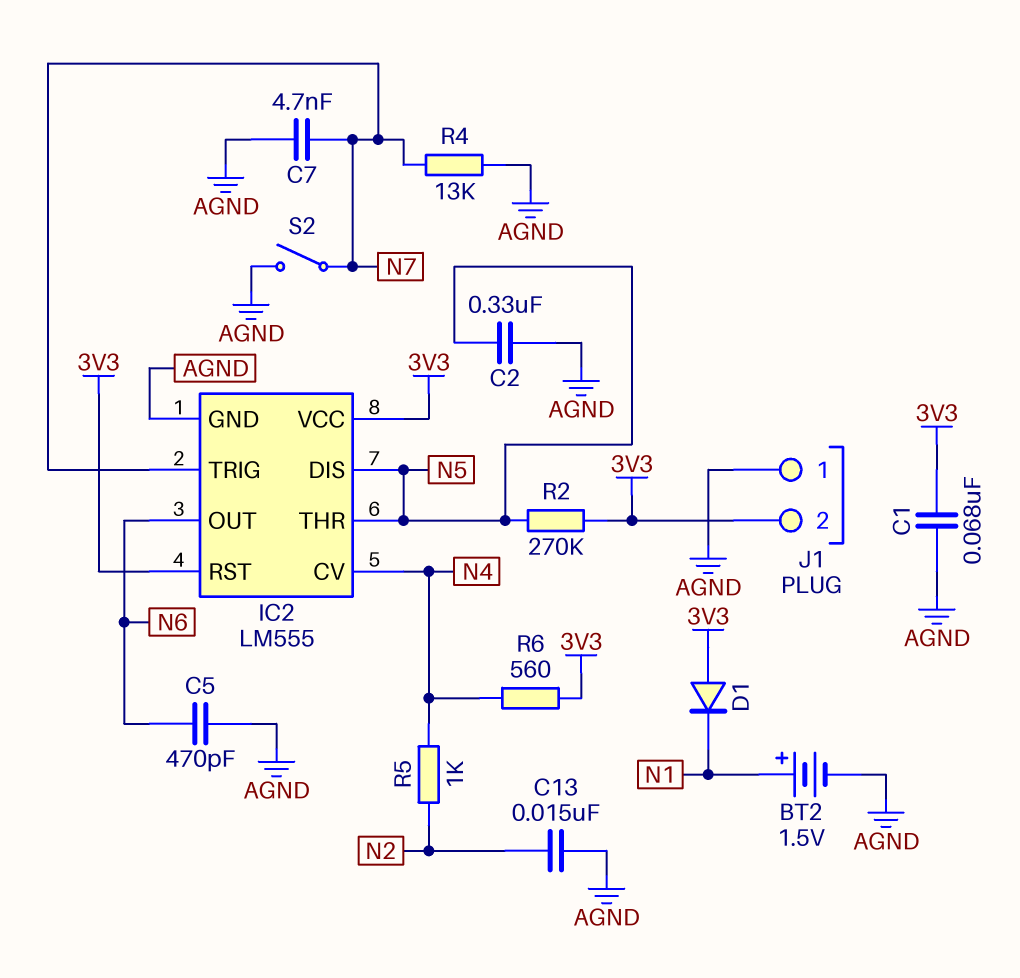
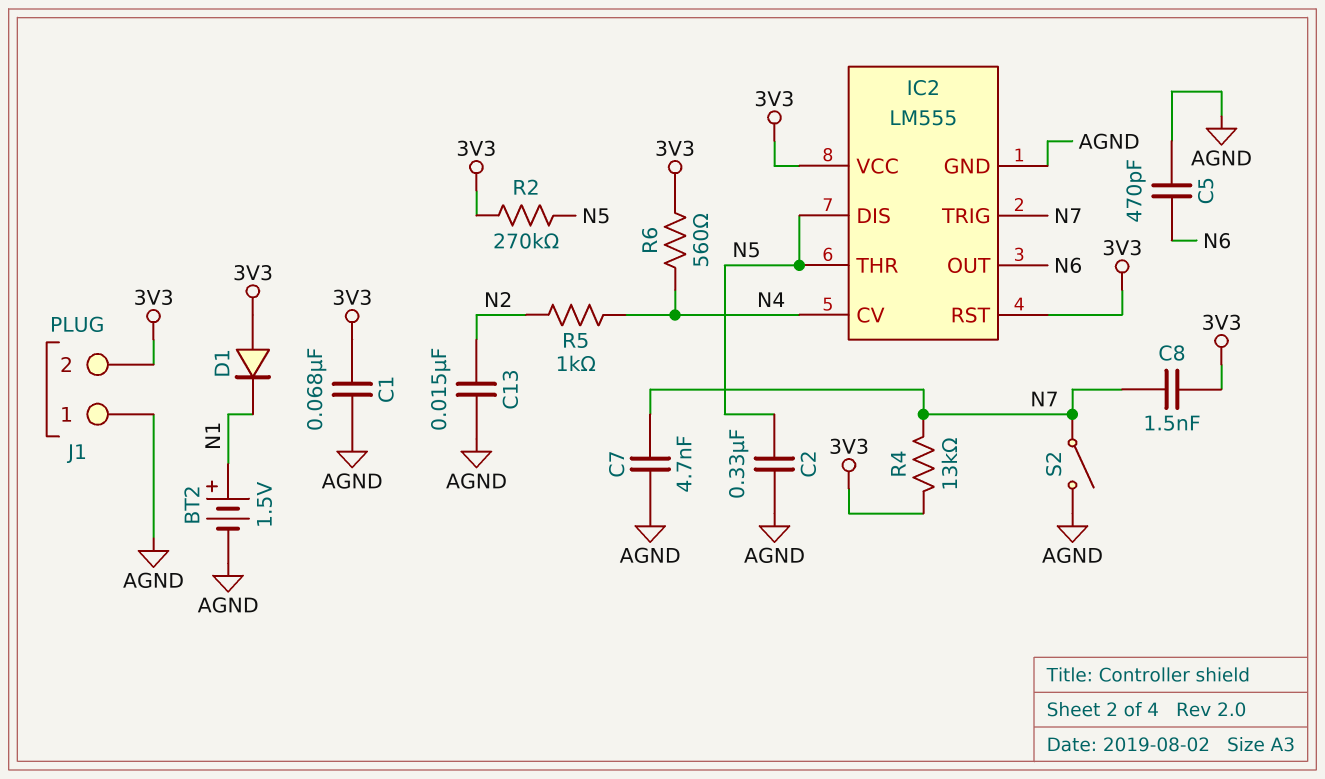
C8: none -> 1.5nF (3V3, N7)
R4: 13k (AGND, N7) -> 13k (3V3, N7)

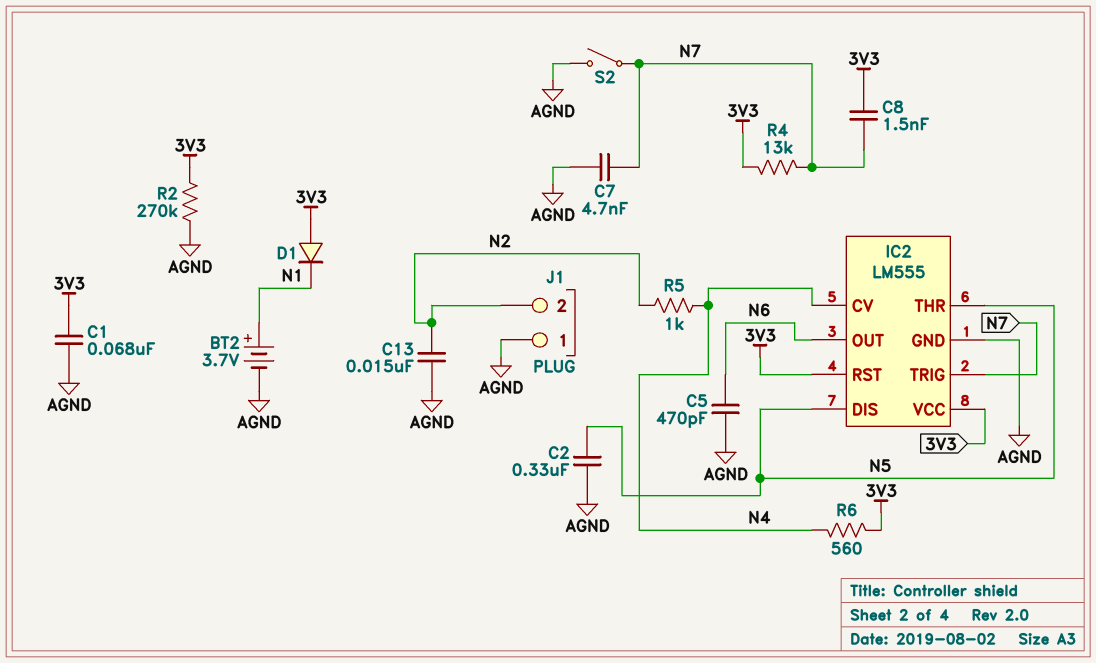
BT2: 1.5V (plus N1, minus AGND) -> 3.7V (plus N1, minus AGND)
J1 pin 2: 3V3 -> N2
R2: 270k (3V3, N5) -> 270k (3V3, AGND)

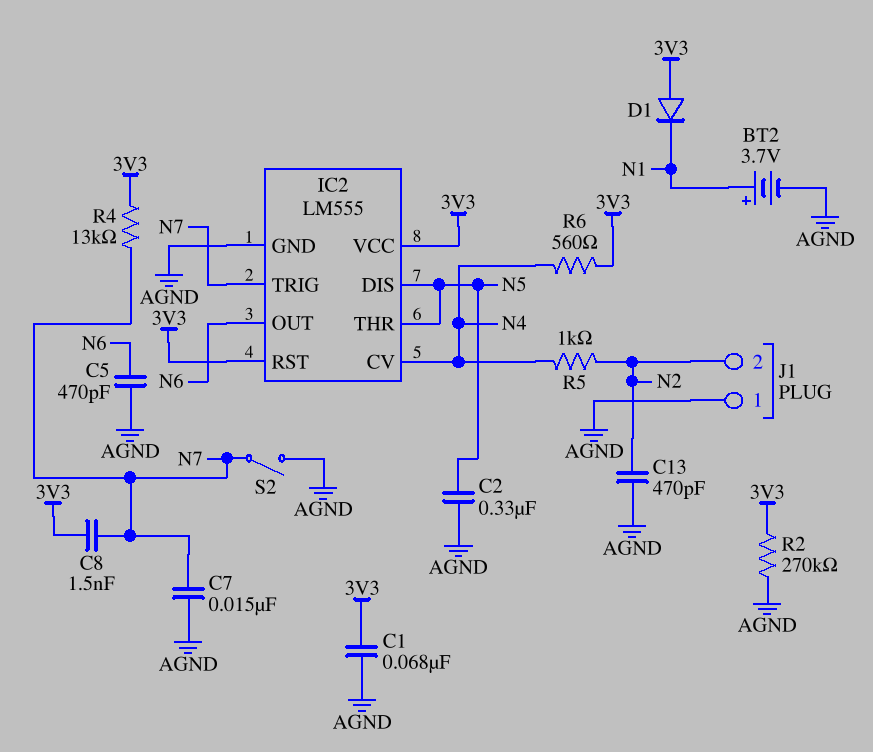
C7: 4.7nF (AGND, N7) -> 15nF (AGND, N7)
C13: 15nF (AGND, N2) -> 470pF (AGND, N2)

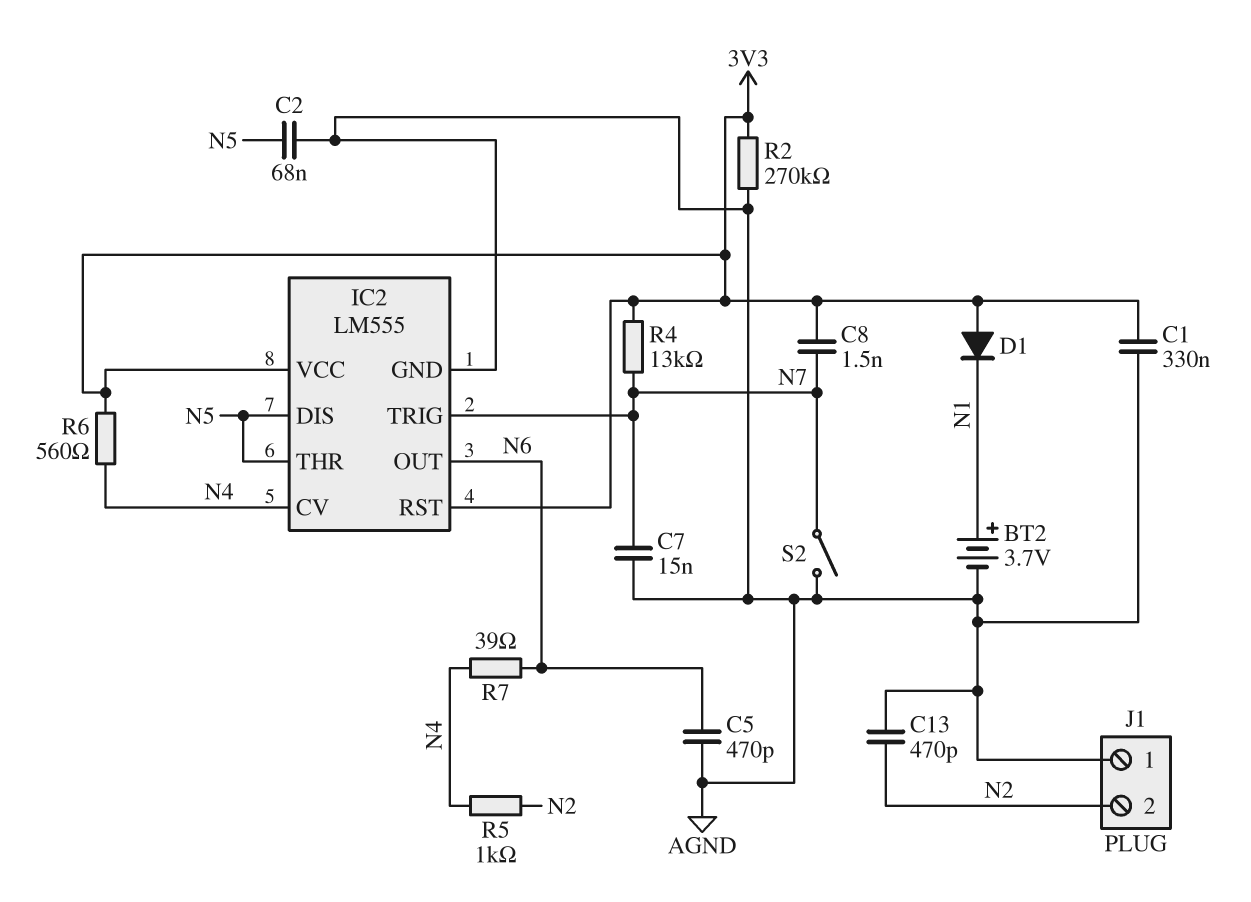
C1: 68nF (3V3, AGND) -> 330nF (3V3, AGND)
C2: 330nF (AGND, N5) -> 68nF (AGND, N5)
R7: none -> 39 (N4, N6)

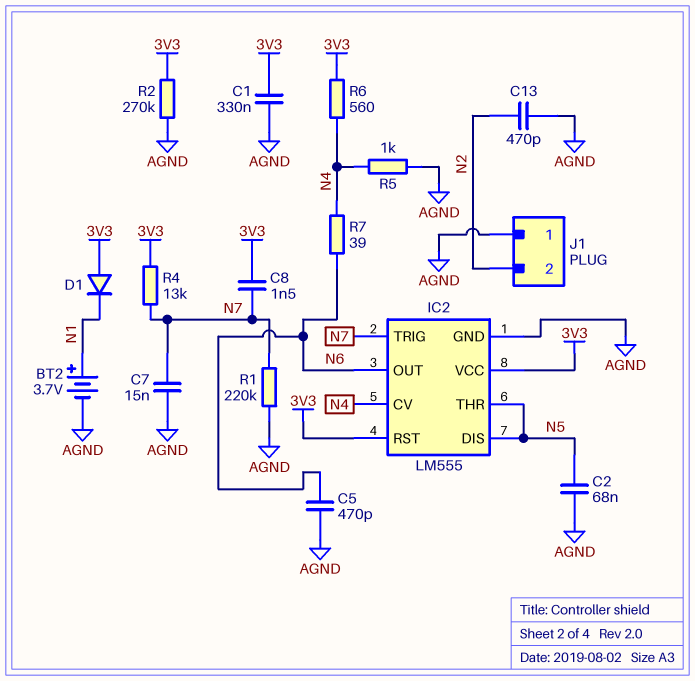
R1: none -> 220k (AGND, N7)
R5: 1k (N2, N4) -> 1k (AGND, N4)
S2: switch (AGND, N7) -> none

